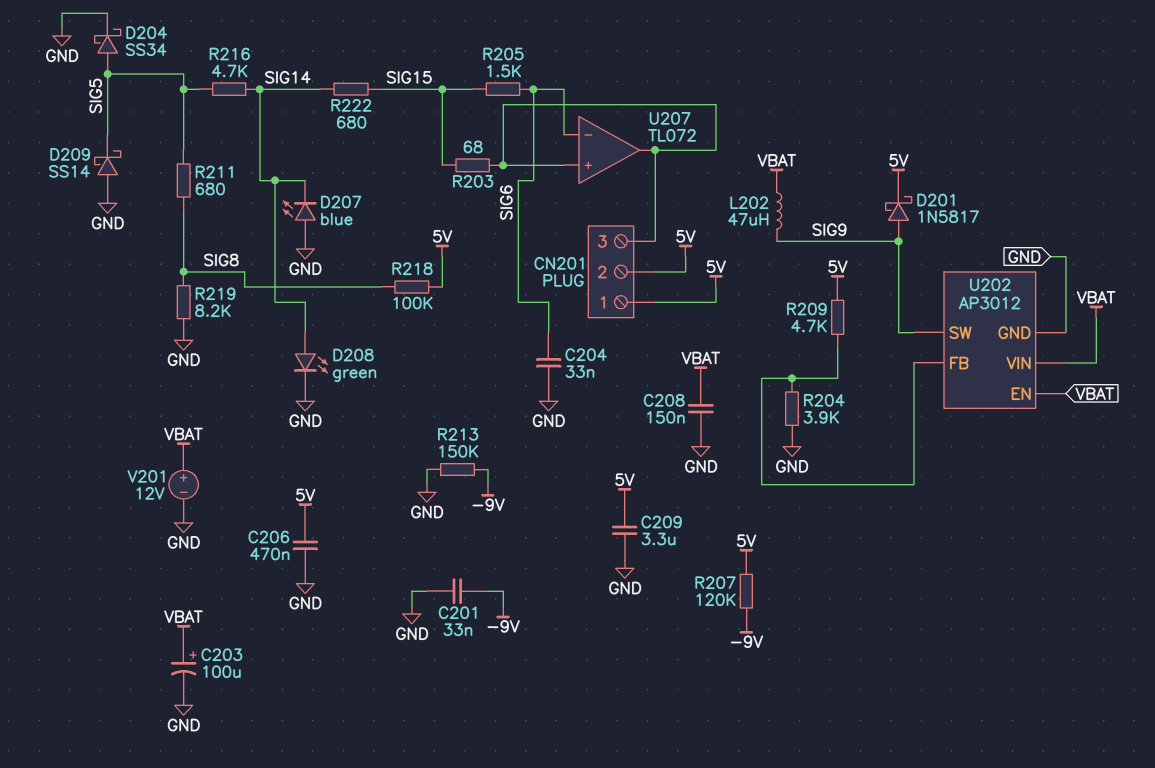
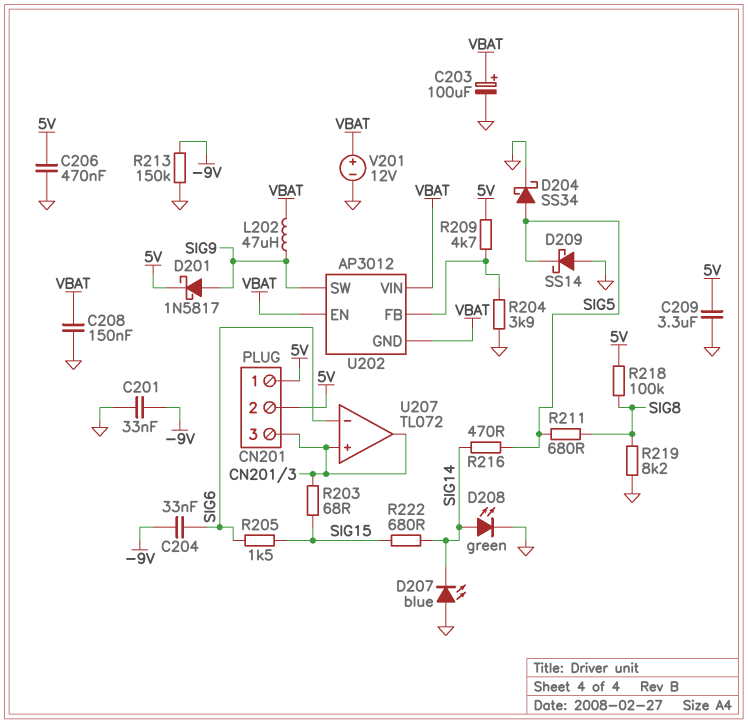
C204: 33nF (GND, SIG6) -> 33nF (-9V, SIG6)
R207: 120k (-9V, 5V) -> none
R216: 4.7k (SIG5, SIG14) -> 470 (SIG5, SIG14)
U202 pin GND: GND -> VBAT

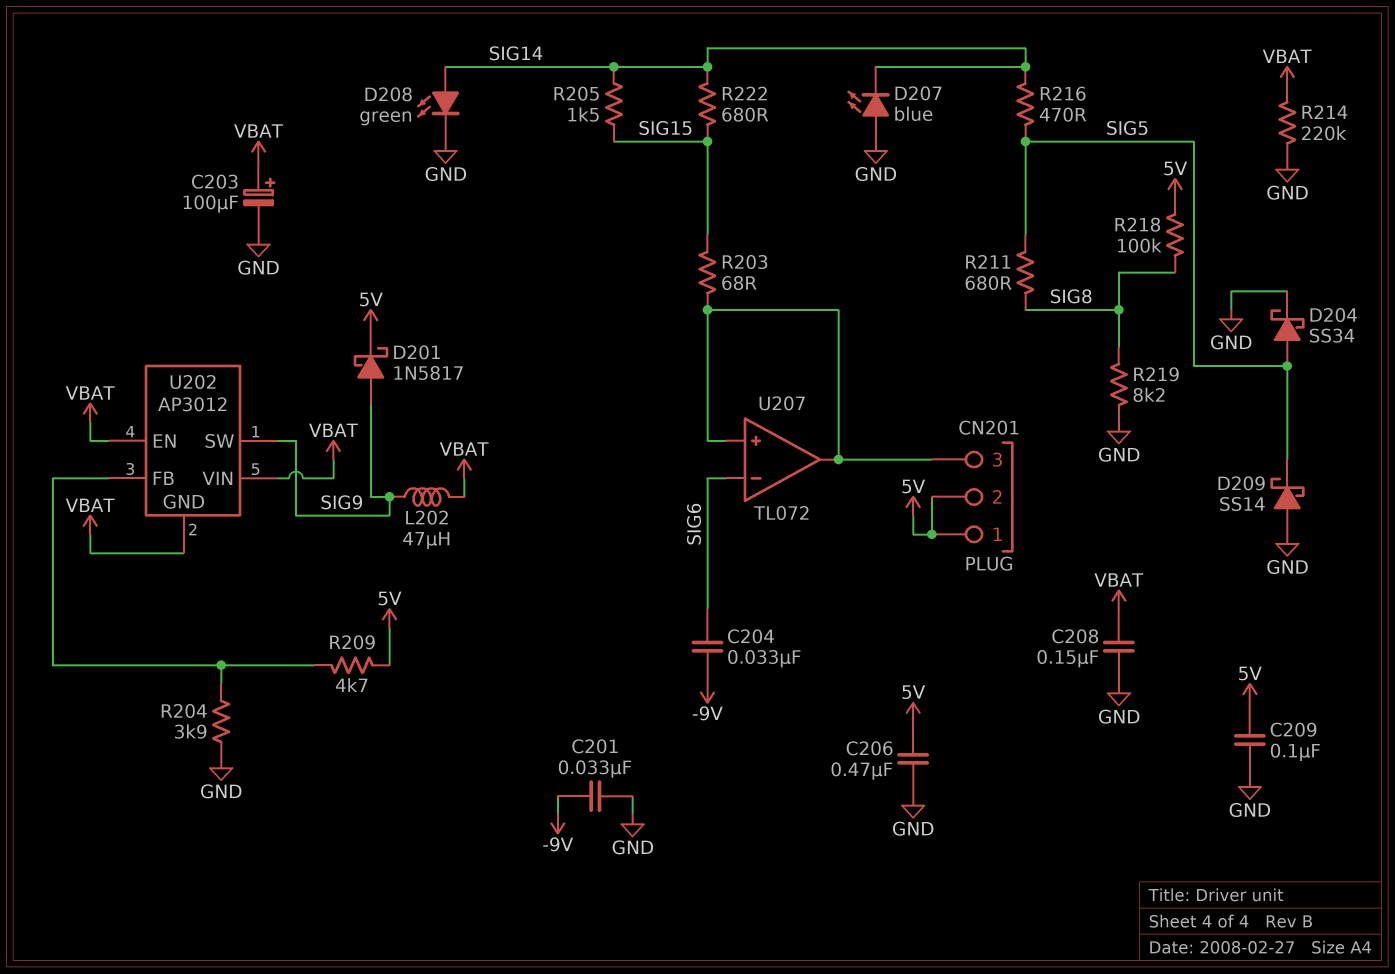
C209: 3.3uF (5V, GND) -> 100nF (5V, GND)
R205: 1.5k (SIG6, SIG15) -> 1.5k (SIG14, SIG15)
R213: 150k (-9V, GND) -> none
R214: none -> 220k (GND, VBAT)
V201: 12V (plus VBAT, minus GND) -> none

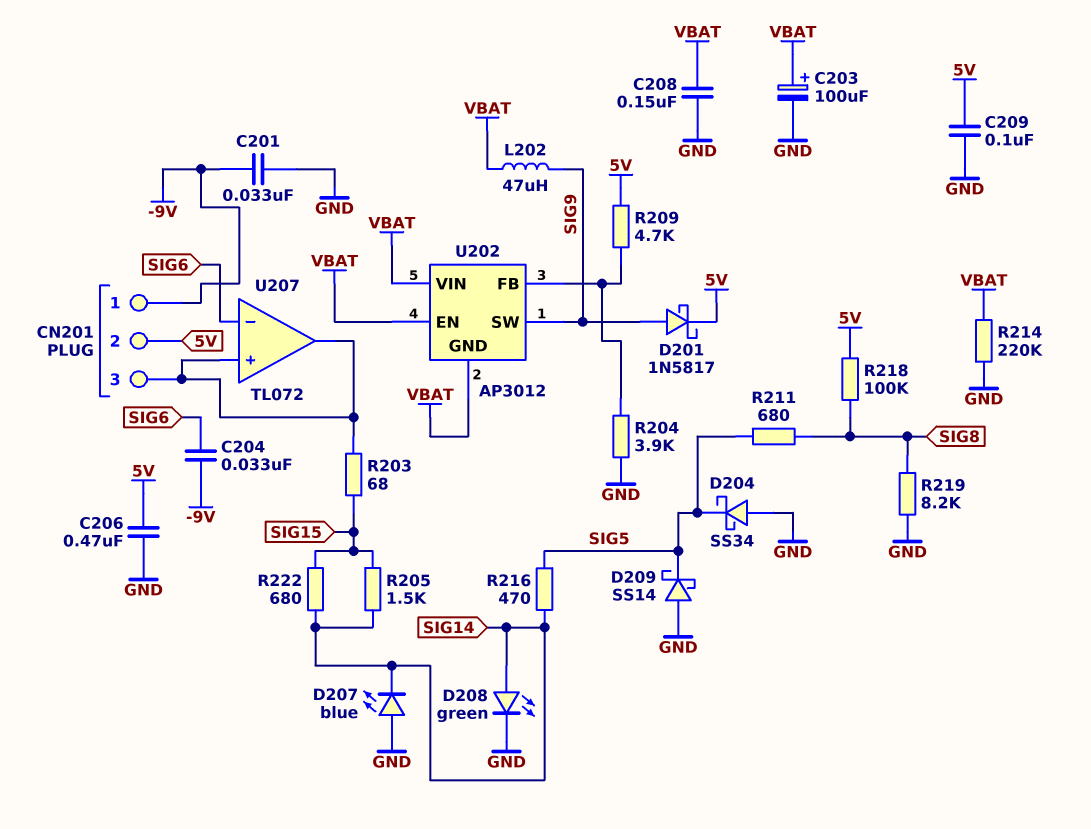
CN201 pin 1: 5V -> -9V
D204: schottky SS34 (A SIG5, K GND) -> schottky SS34 (A GND, K SIG5)

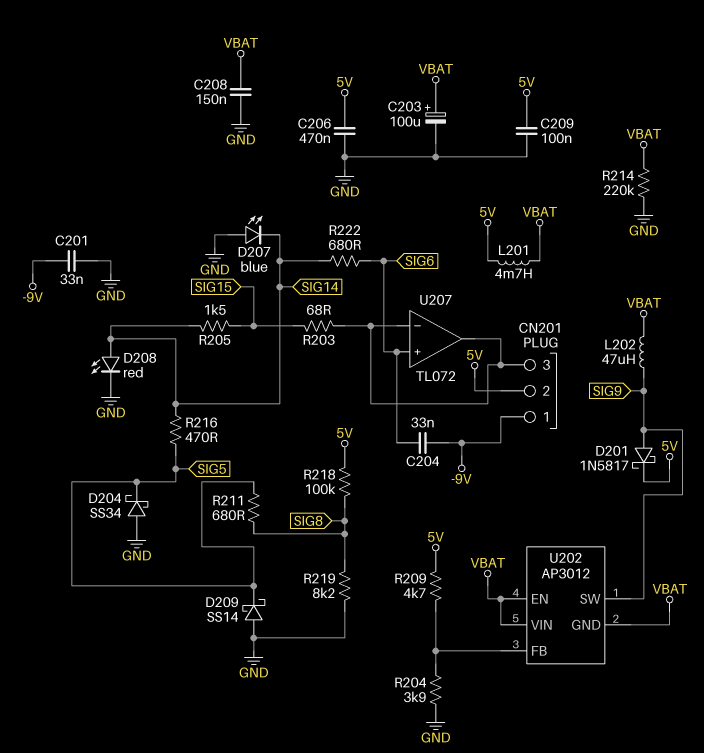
D208: LED green (A SIG14, K GND) -> LED red (A SIG14, K GND)
L201: none -> 4.7mH (5V, VBAT)
R222: 680 (SIG14, SIG15) -> 680 (SIG6, SIG14)
U207 pin in+: CN201/3 -> SIG6
U207 pin in-: SIG6 -> CN201/3

